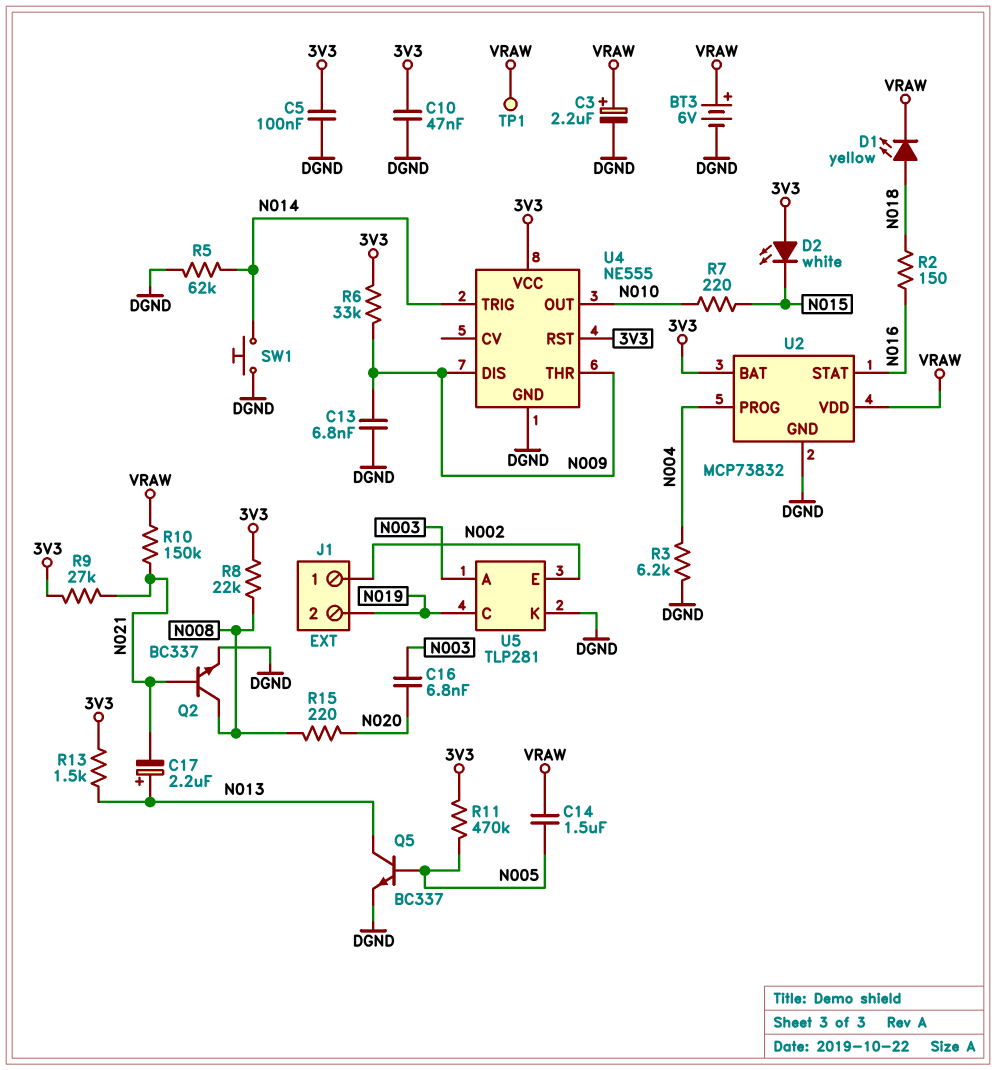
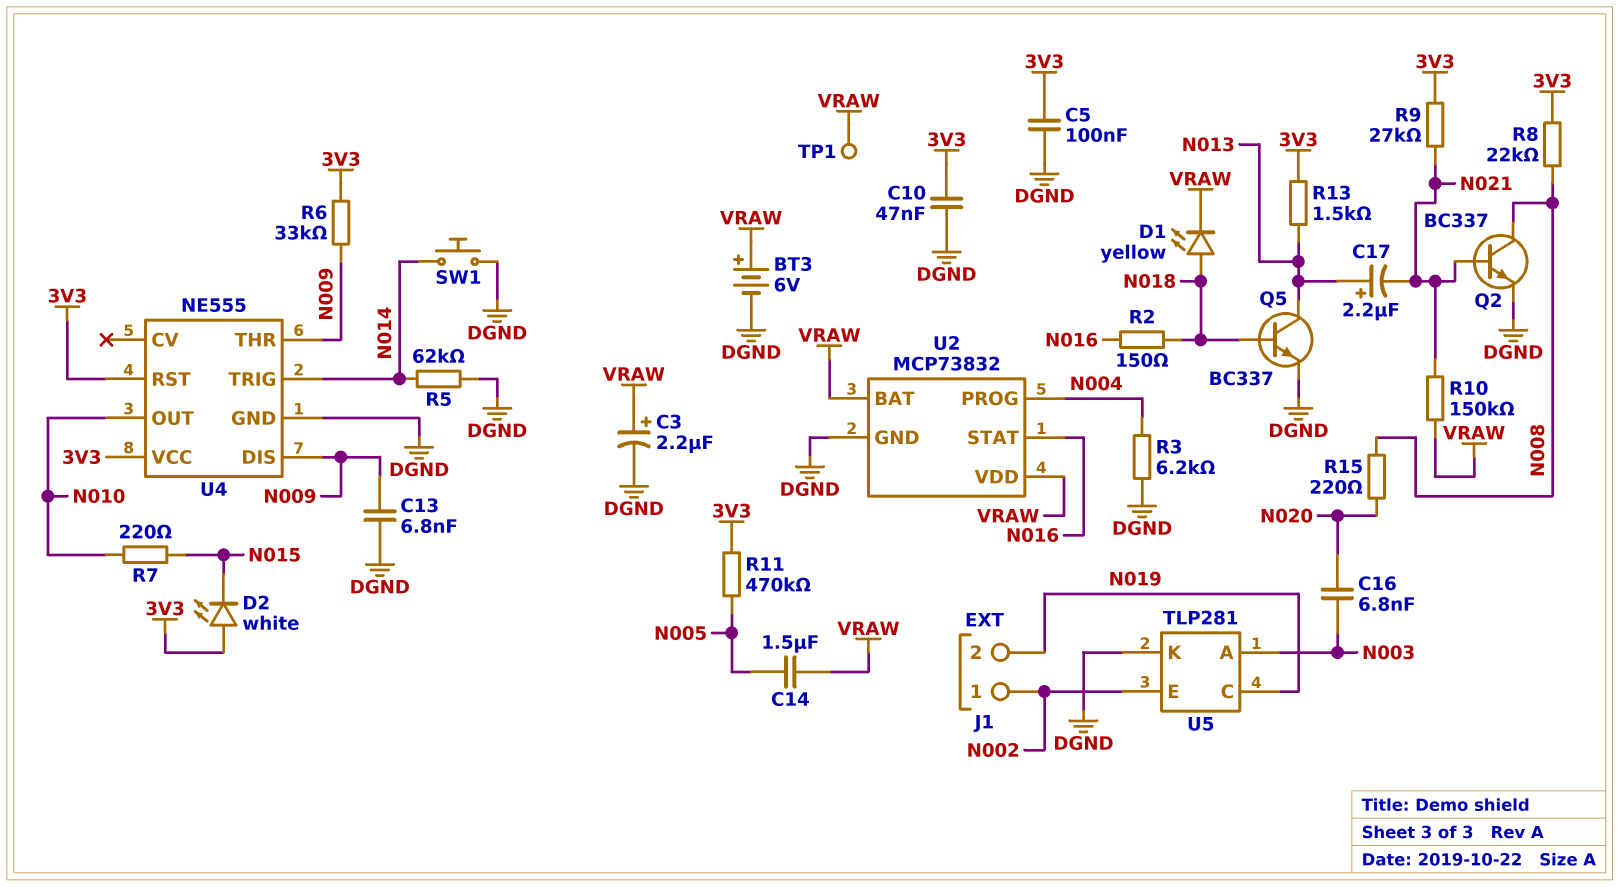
Q5: NPN BC337 (B N005, C N013, E DGND) -> NPN BC337 (B N018, C N013, E DGND)
U2 pin BAT: 3V3 -> VRAW

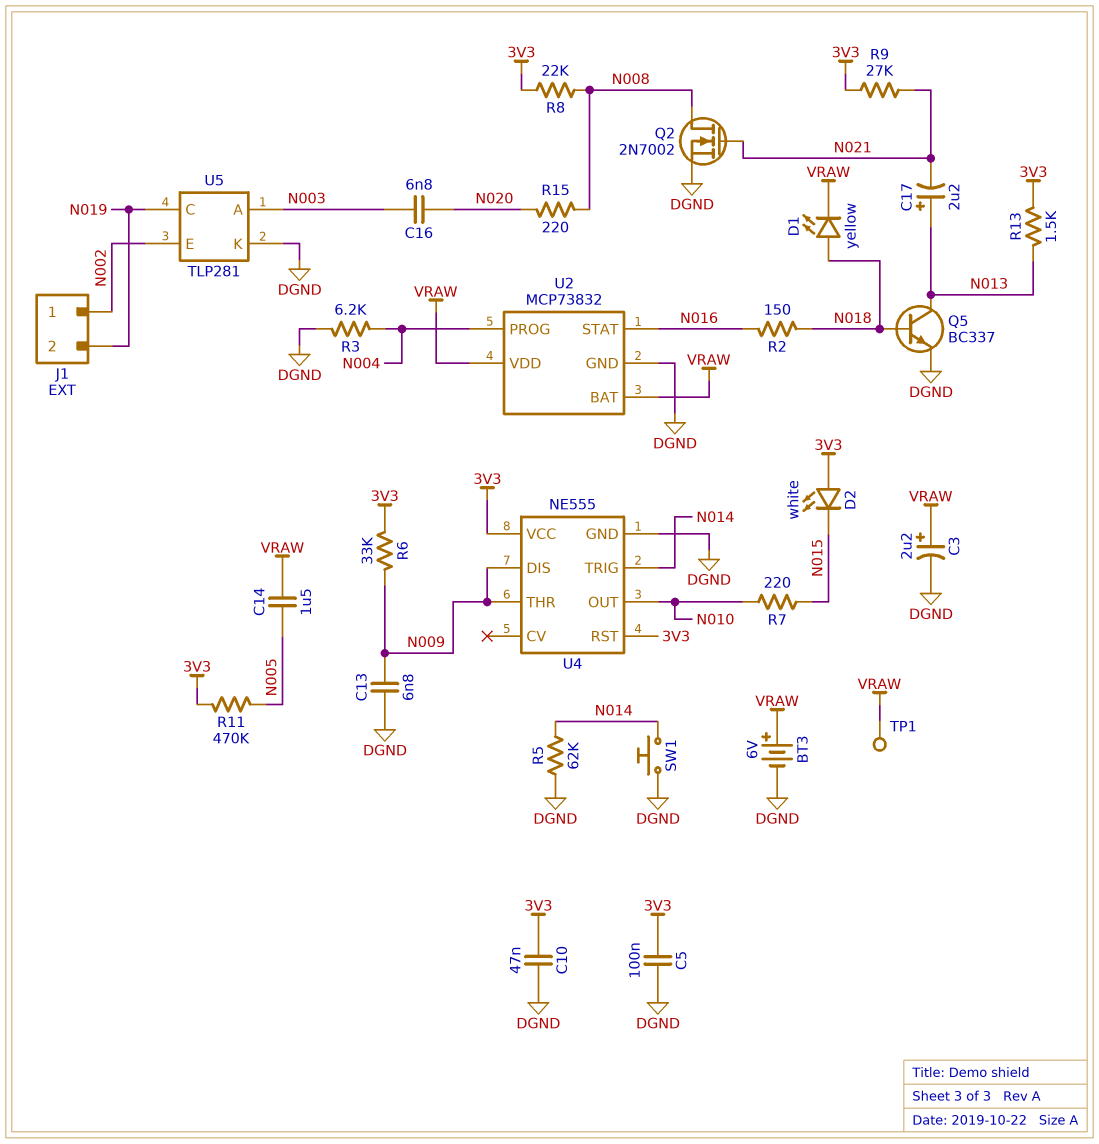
Q2: NPN BC337 (B N021, C N008, E DGND) -> NMOS 2N7002 (G N021, D N008, S DGND)
R10: 150k (N021, VRAW) -> none

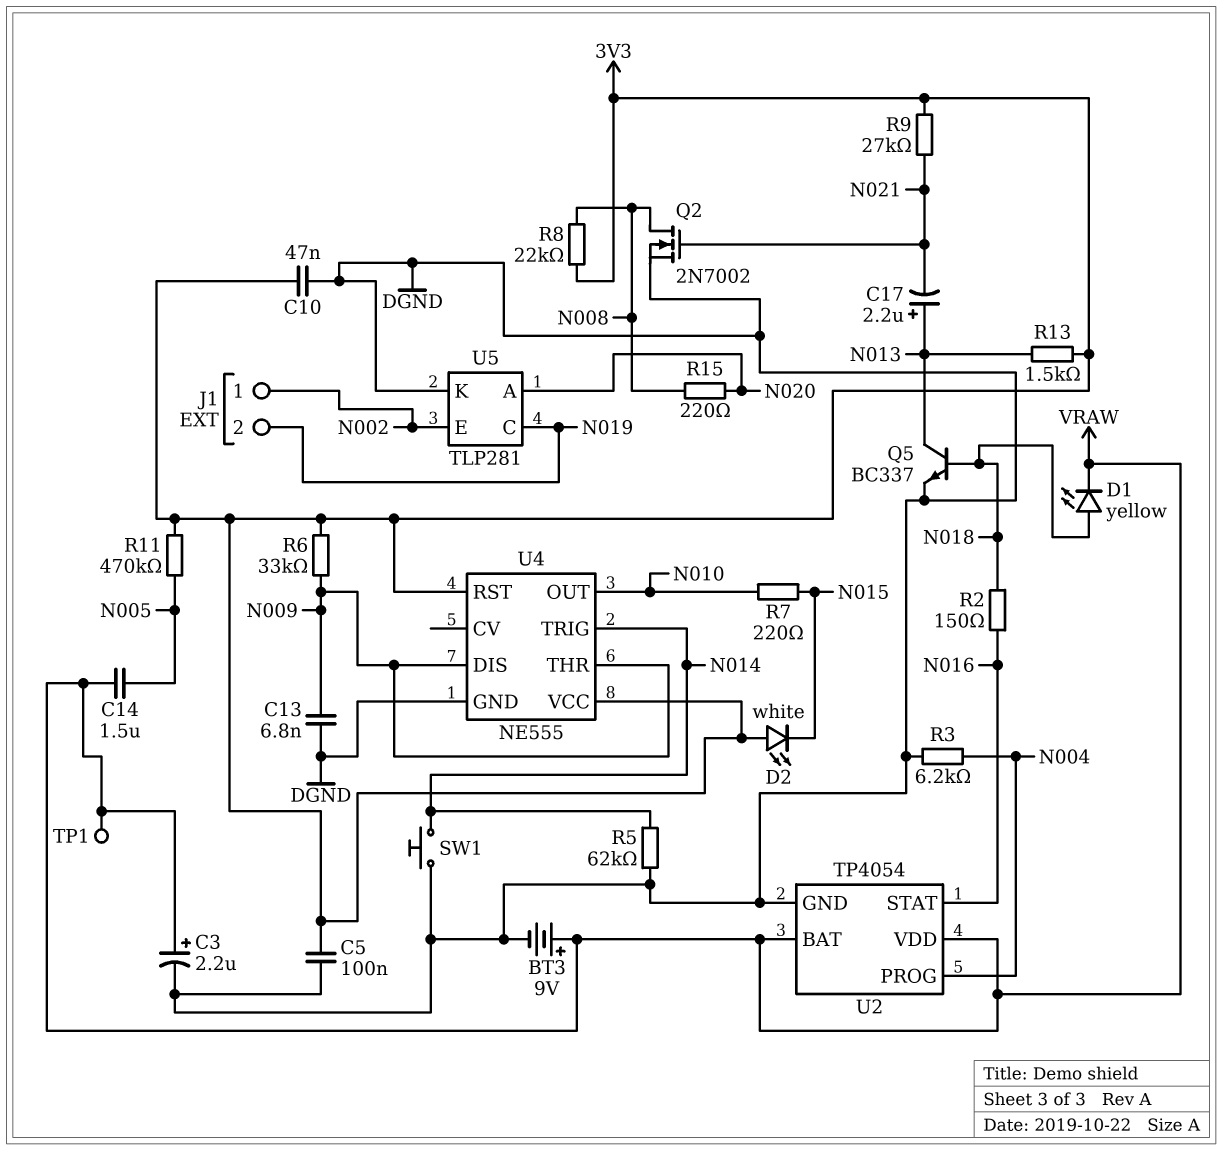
BT3: 6V (plus VRAW, minus DGND) -> 9V (plus VRAW, minus DGND)
C16: 6.8nF (N003, N020) -> none
U2: MCP73832 -> TP4054
U5 pin A: N003 -> N020

